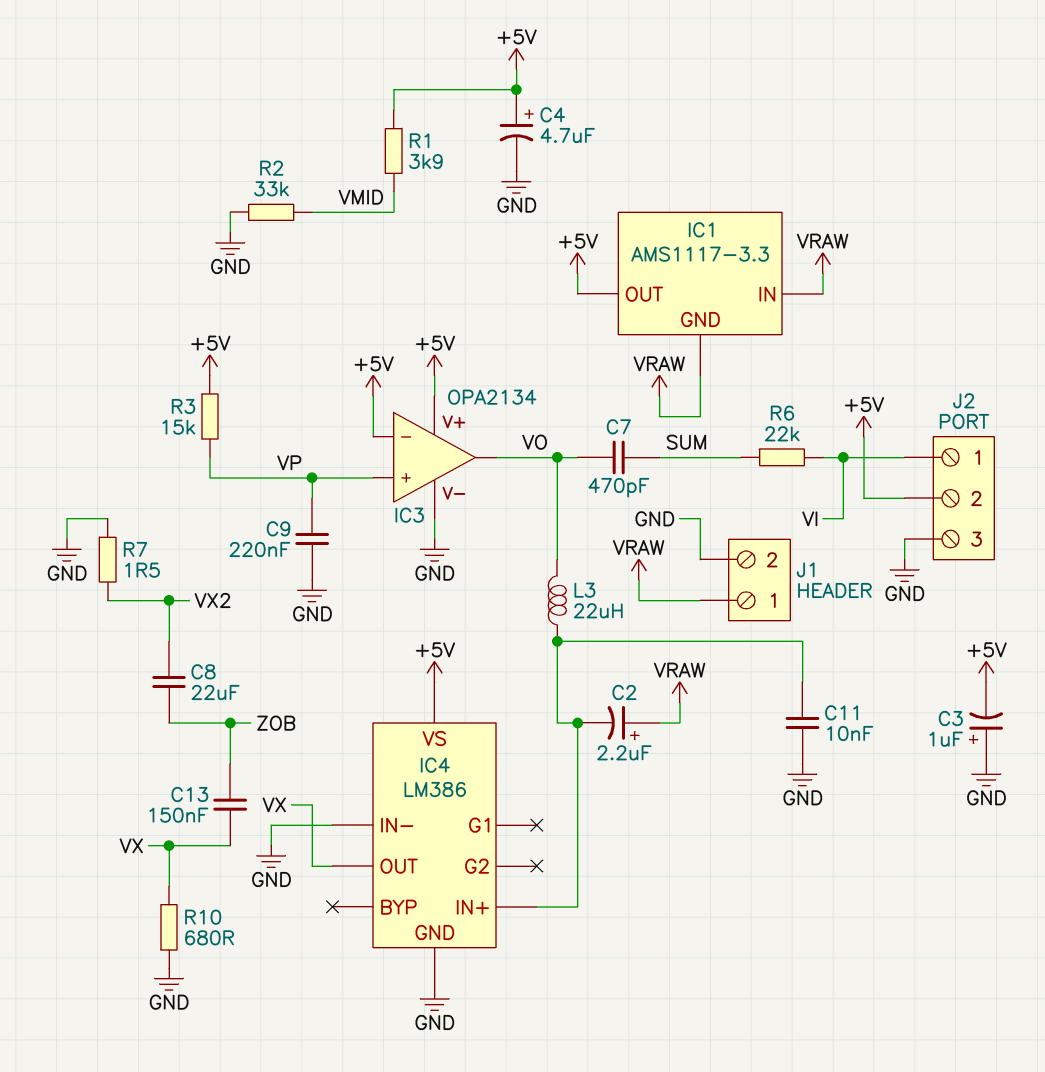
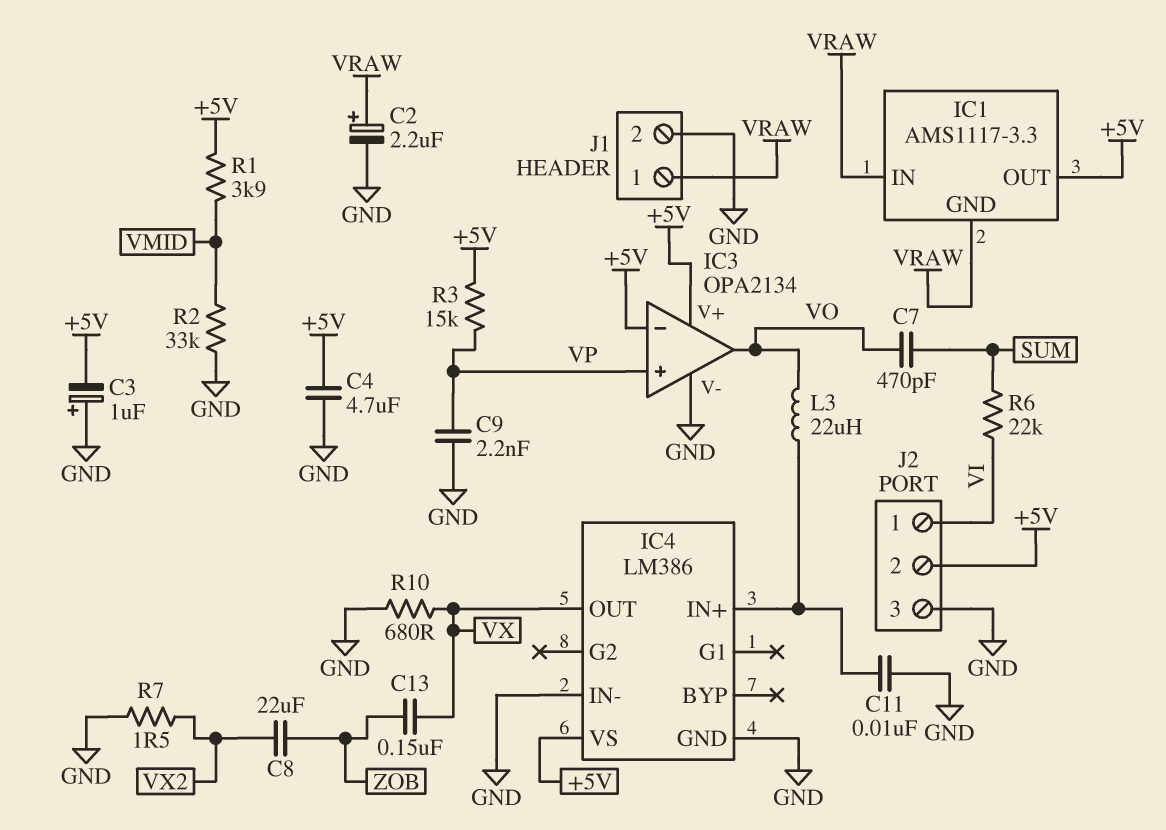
C2: 2.2uF (plus VRAW, minus IC4/IN+) -> 2.2uF (plus VRAW, minus GND)
C4: 4.7uF (plus +5V, minus GND) -> 4.7uF (+5V, GND)
C9: 220nF (GND, VP) -> 2.2nF (GND, VP)

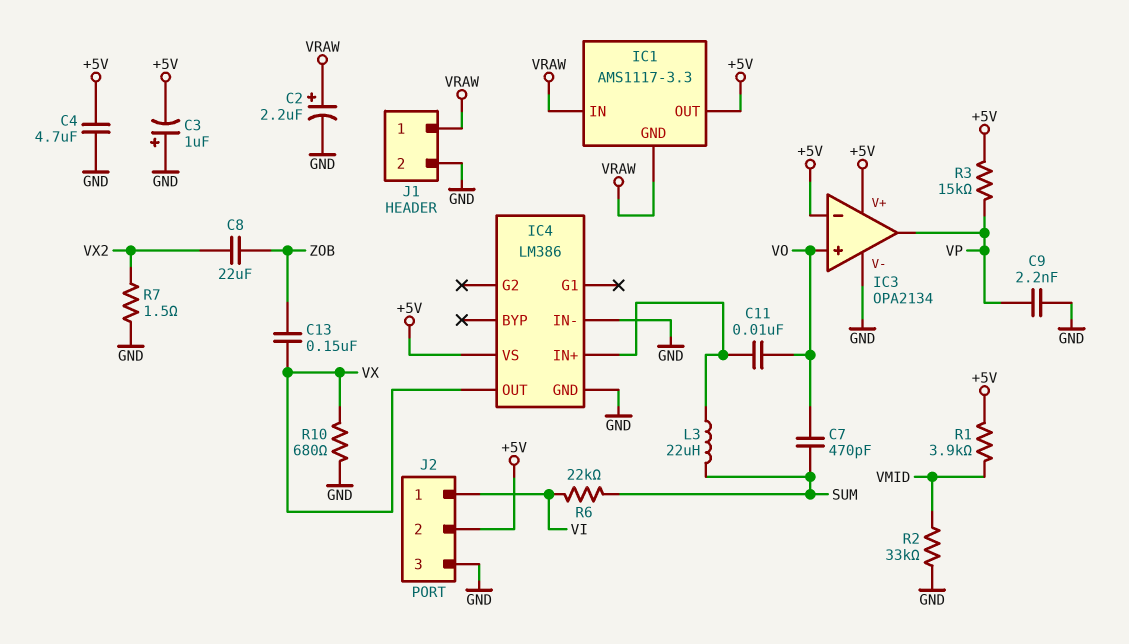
C11: 10nF (GND, IC4/IN+) -> 10nF (IC4/IN+, VO)
IC3 pin in+: VP -> VO
IC3 pin out: VO -> VP
L3: 22uH (IC4/IN+, VO) -> 22uH (IC4/IN+, SUM)

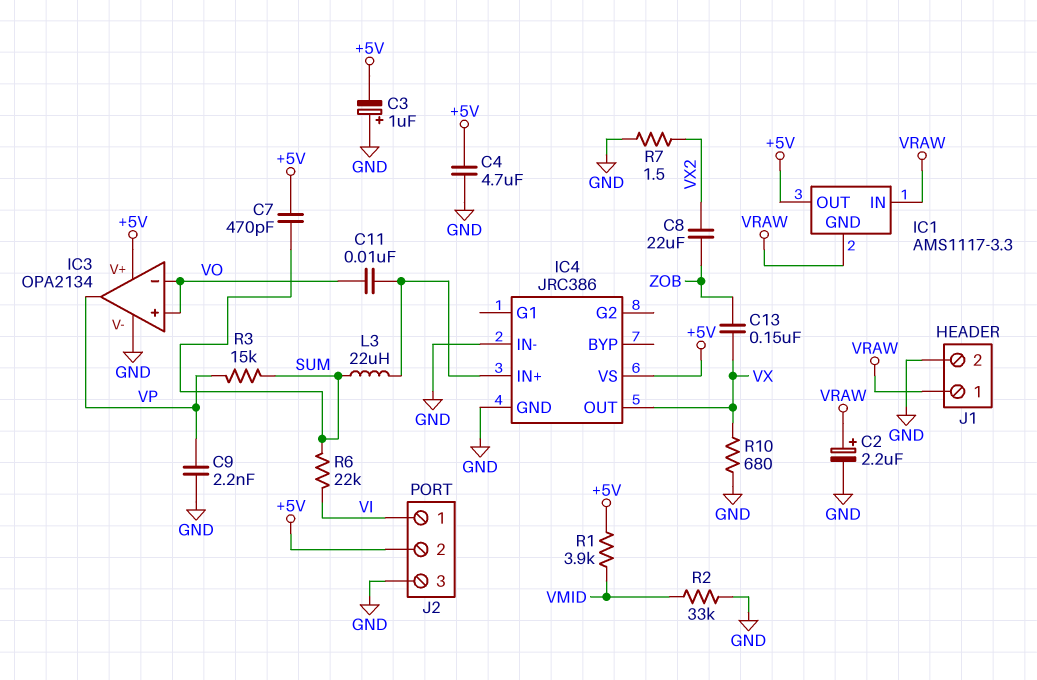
C7: 470pF (SUM, VO) -> 470pF (+5V, SUM)
IC3 pin in-: +5V -> VO
IC4: LM386 -> JRC386
R3: 15k (+5V, VP) -> 15k (SUM, VP)

